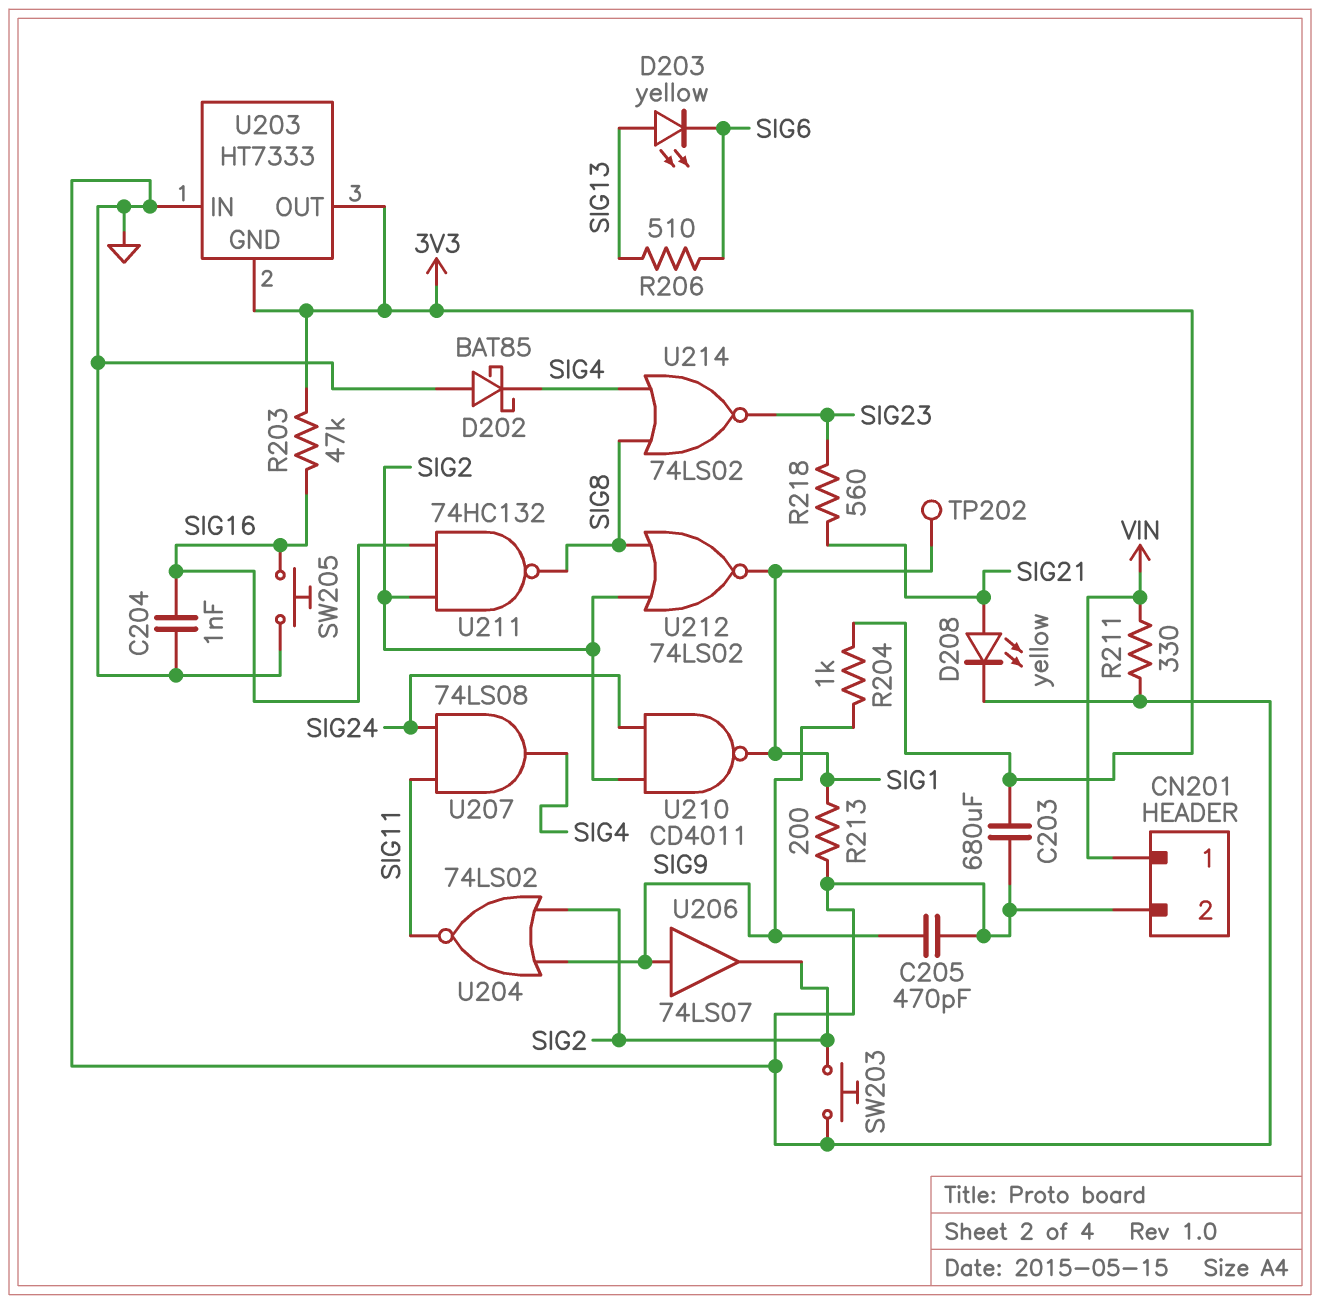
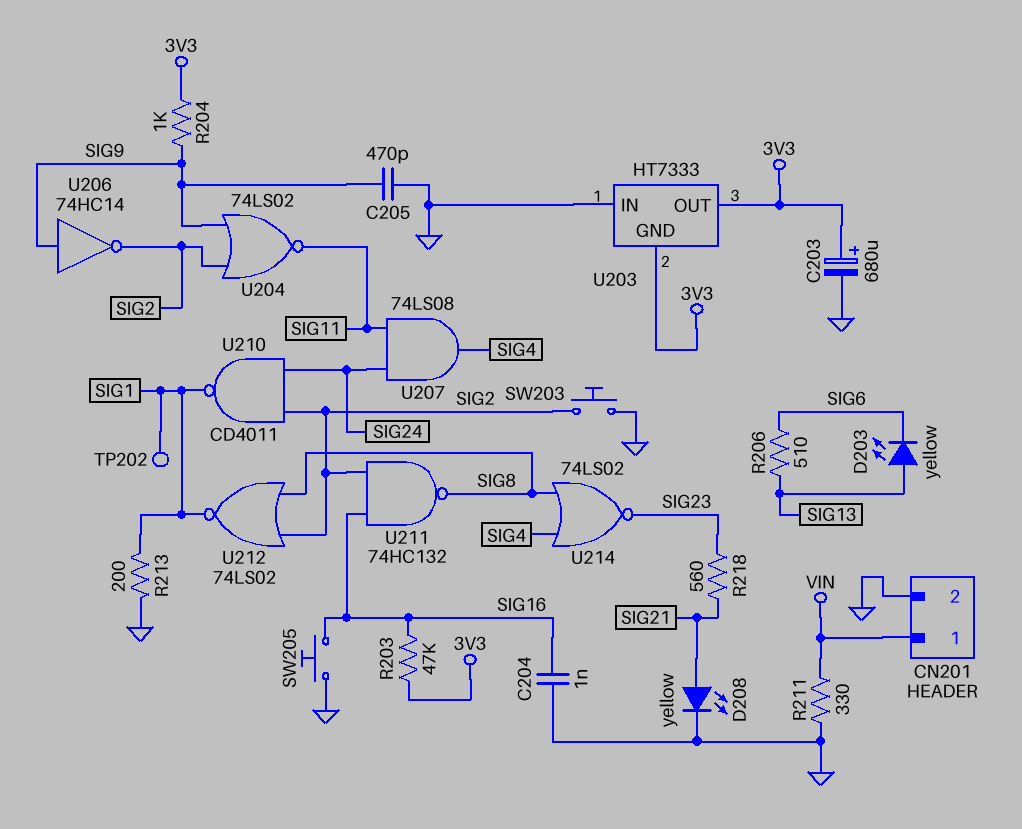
C203: 680uF (3V3, GND) -> 680uF (plus 3V3, minus GND)
D202: schottky BAT85 (A GND, K SIG4) -> none
U206: buffer 74LS07 (in SIG9, out SIG2) -> NOT 74HC14 (in SIG9, out SIG2)

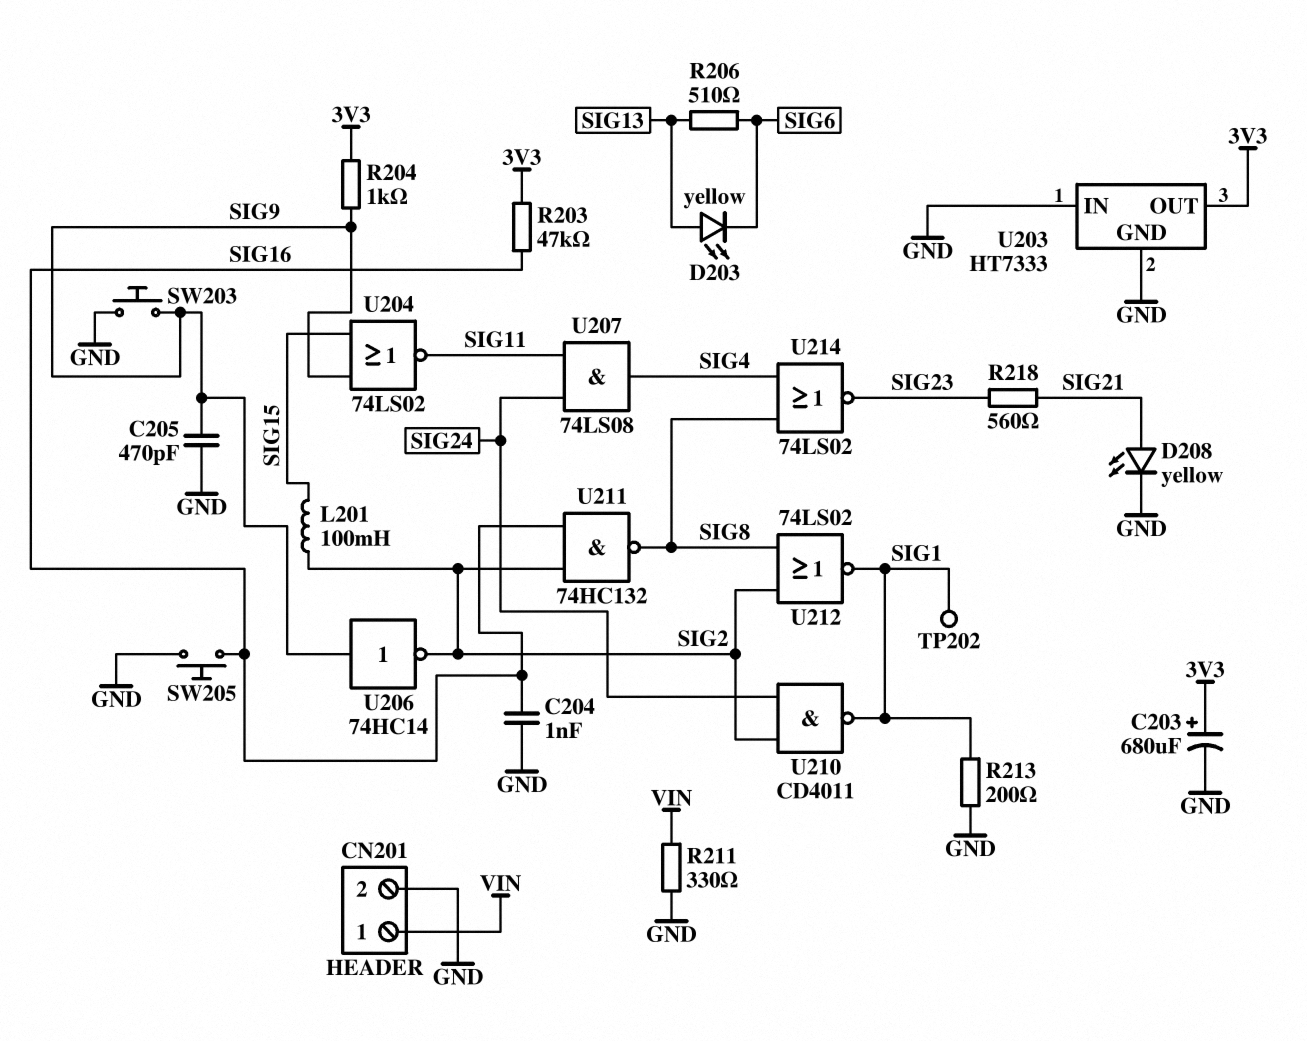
L201: none -> 100mH (SIG2, SIG15)
SW203: button (GND, SIG2) -> button (GND, SIG9)
U203 pin GND: 3V3 -> GND
U204: NOR 74LS02 (in SIG2, in SIG9, out SIG11) -> NOR 74LS02 (in SIG9, in SIG15, out SIG11)

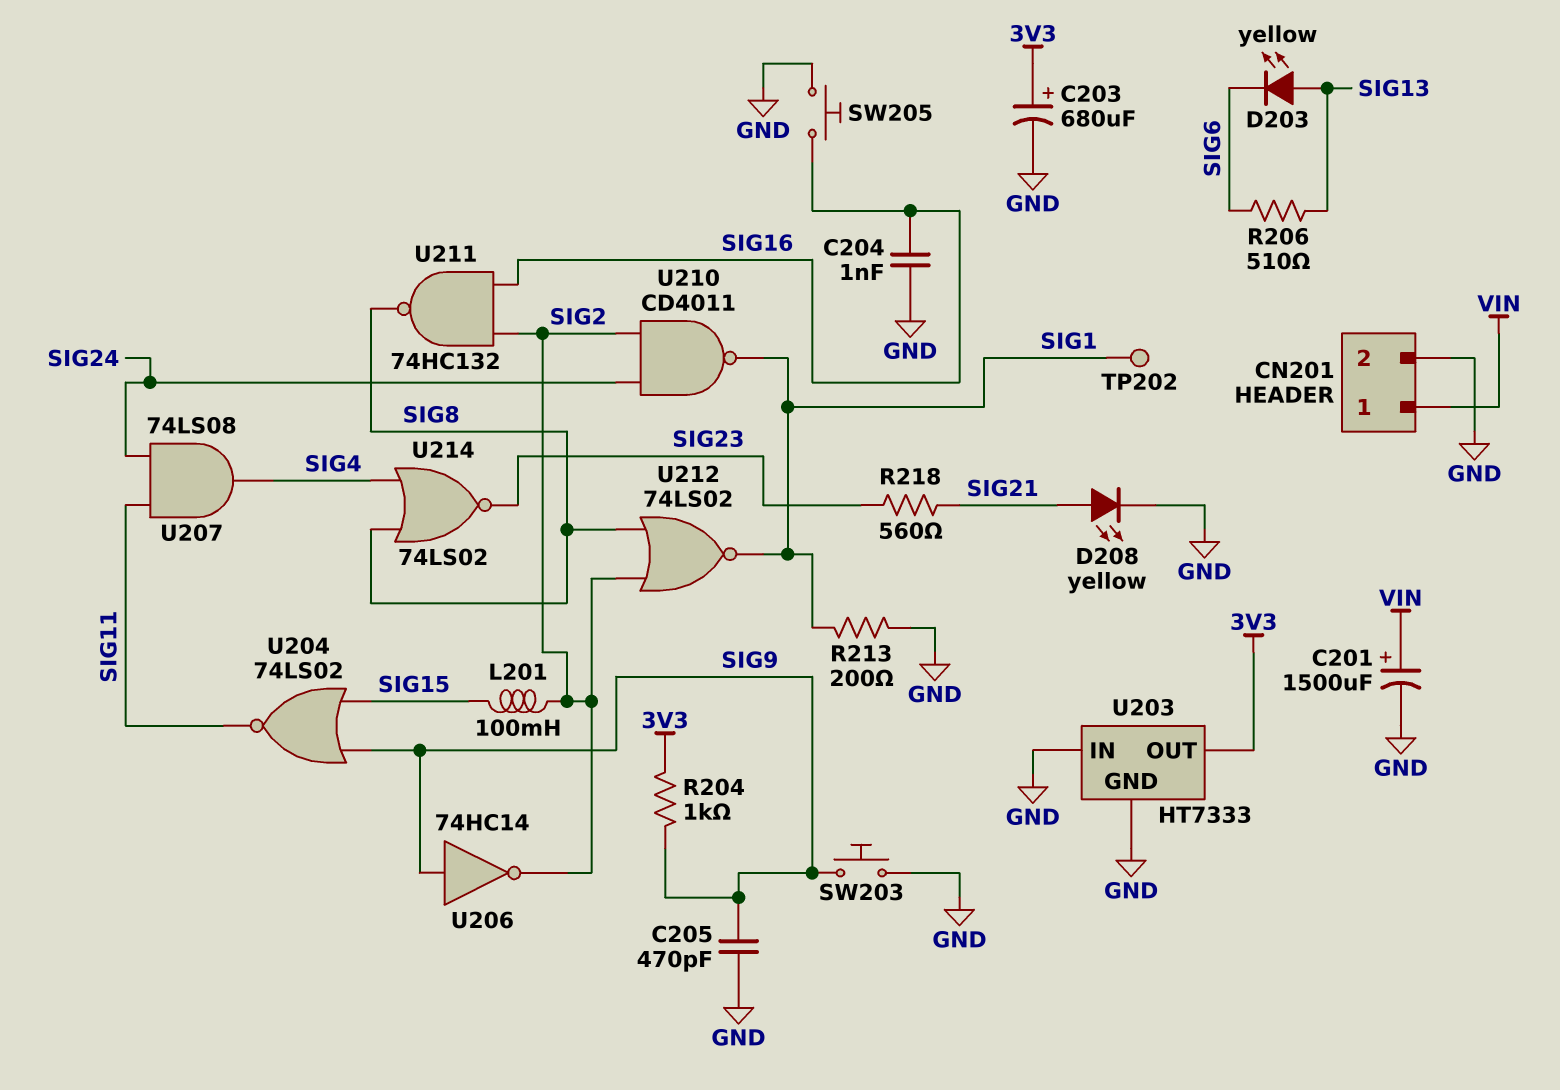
C201: none -> 1500uF (plus VIN, minus GND)
R203: 47k (3V3, SIG16) -> none
R211: 330 (GND, VIN) -> none

